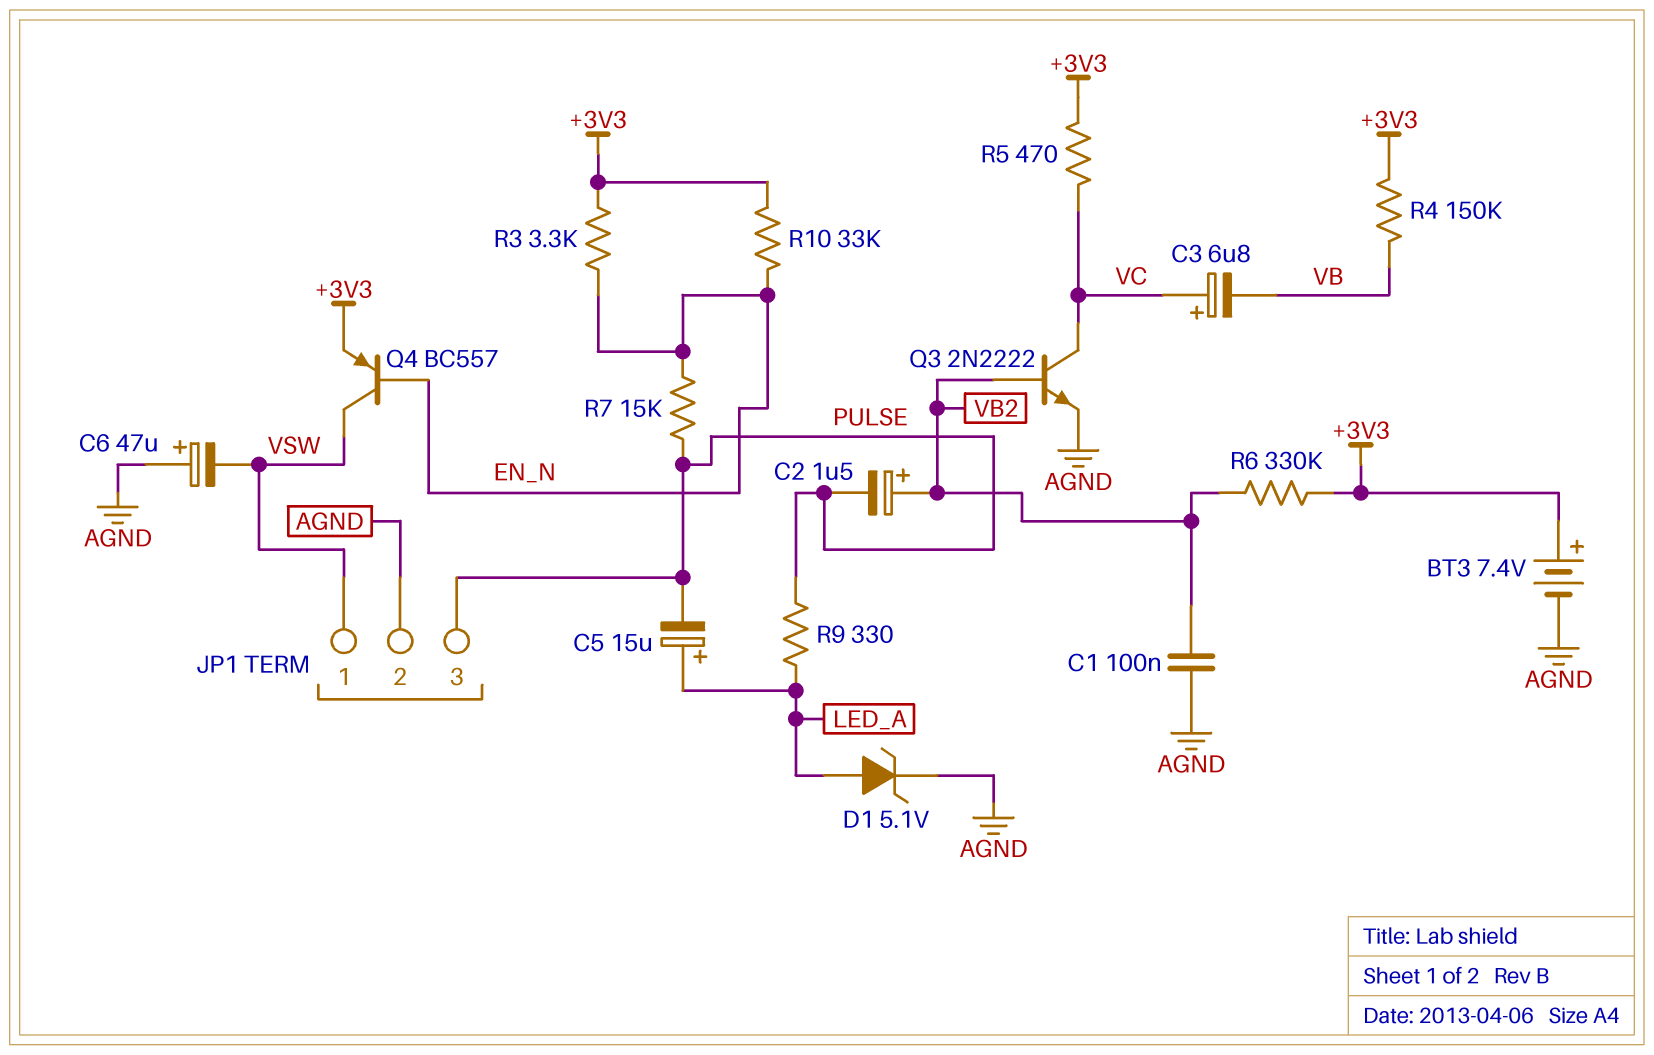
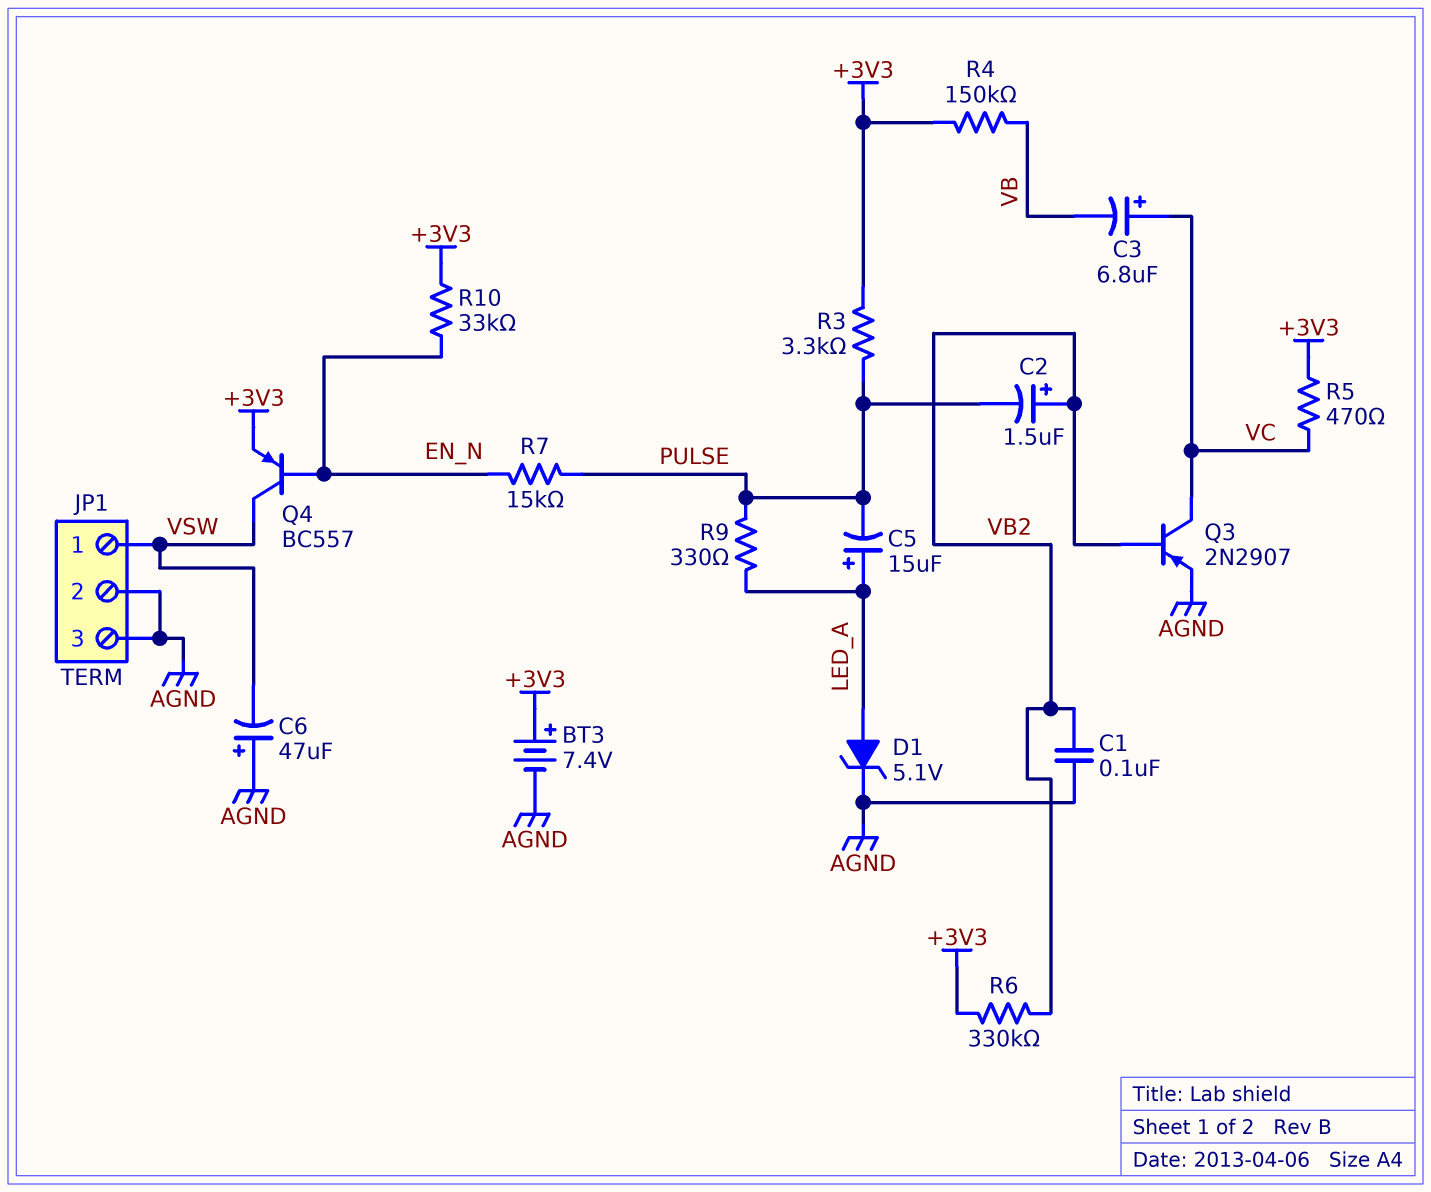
JP1 pin 3: PULSE -> AGND
Q3: NPN 2N2222 (B VB2, C VC, E AGND) -> PNP 2N2907 (B VB2, C VC, E AGND)
R3: 3.3k (+3V3, EN_N) -> 3.3k (+3V3, PULSE)

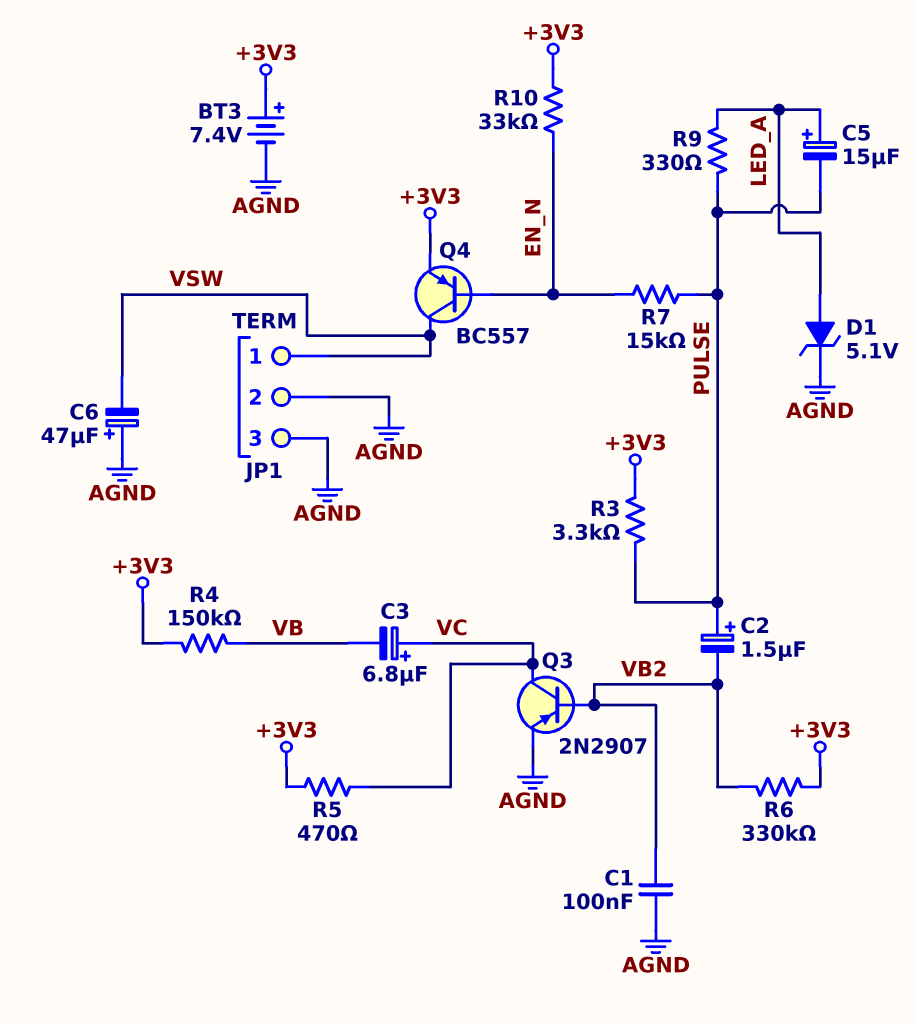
C2: 1.5uF (plus VB2, minus PULSE) -> 1.5uF (plus PULSE, minus VB2)

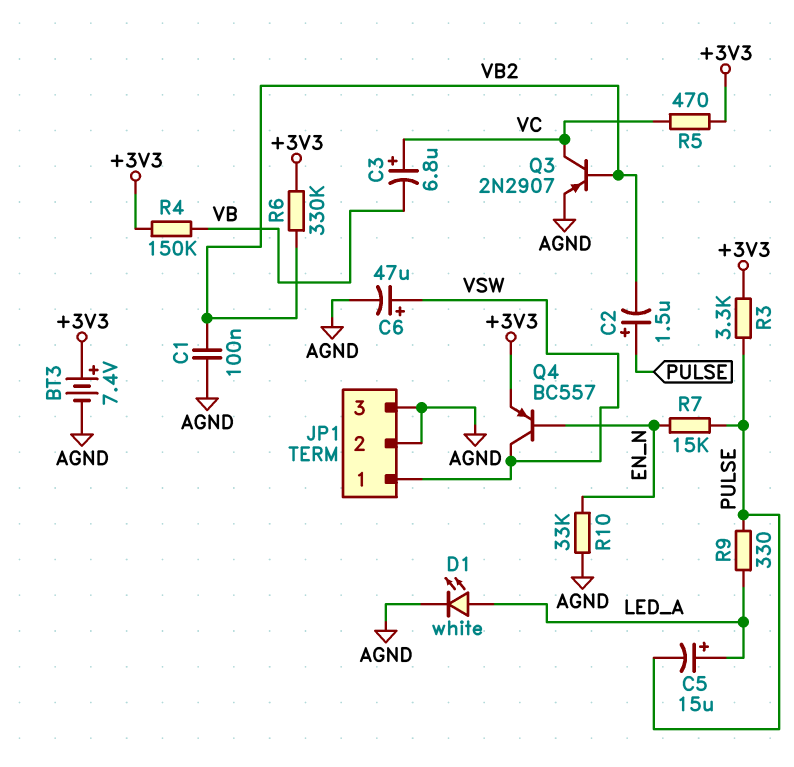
C6: 47uF (plus AGND, minus VSW) -> 47uF (plus VSW, minus AGND)
D1: zener 5.1V (A LED_A, K AGND) -> LED white (A LED_A, K AGND)
R10: 33k (+3V3, EN_N) -> 33k (AGND, EN_N)

